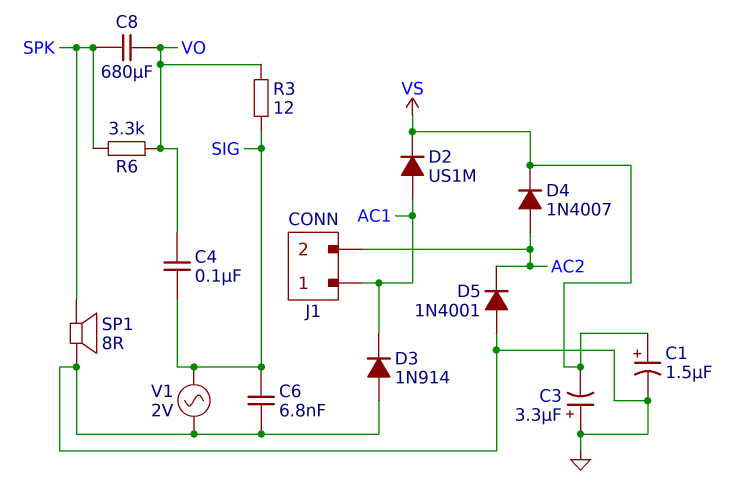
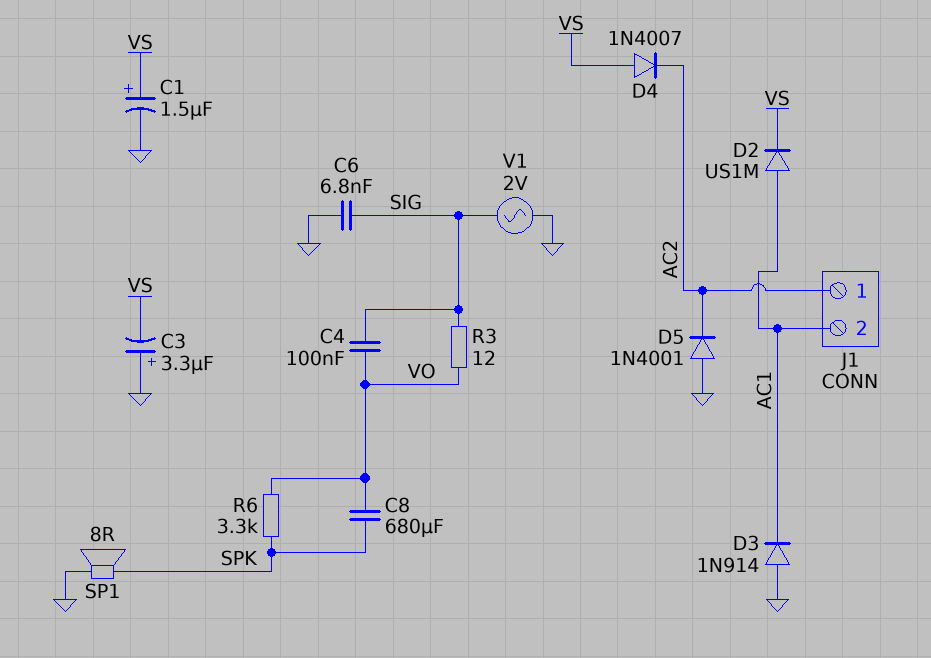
D4: diode 1N4007 (A AC2, K VS) -> diode 1N4007 (A VS, K AC2)
J1 pin 1: AC1 -> AC2
J1 pin 2: AC2 -> AC1

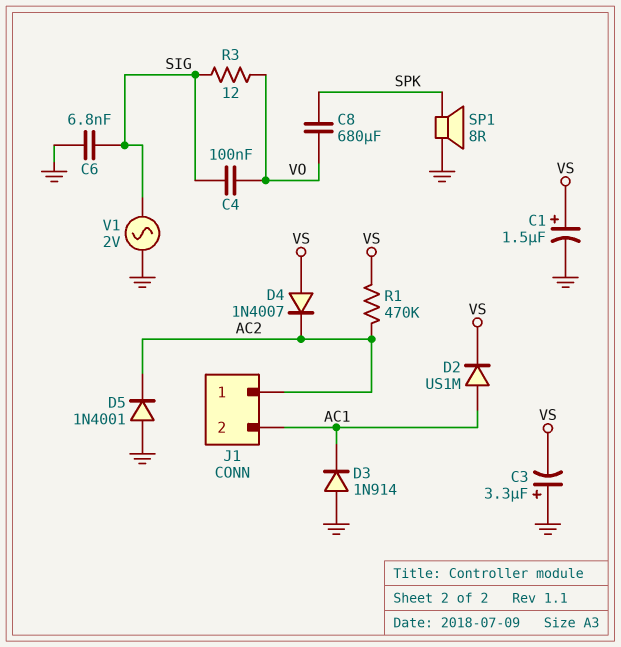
R1: none -> 470k (AC2, VS)
R6: 3.3k (SPK, VO) -> none

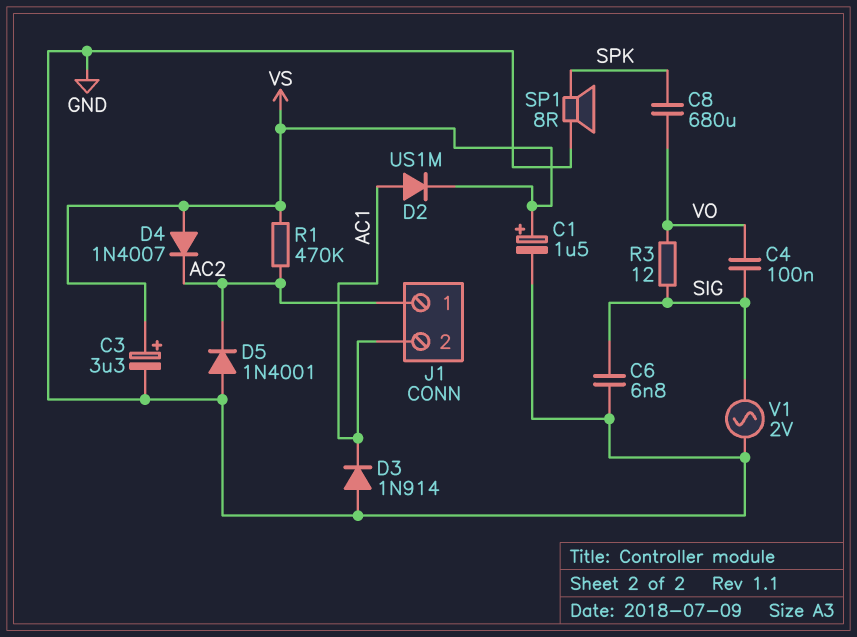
C3: 3.3uF (plus GND, minus VS) -> 3.3uF (plus VS, minus GND)

